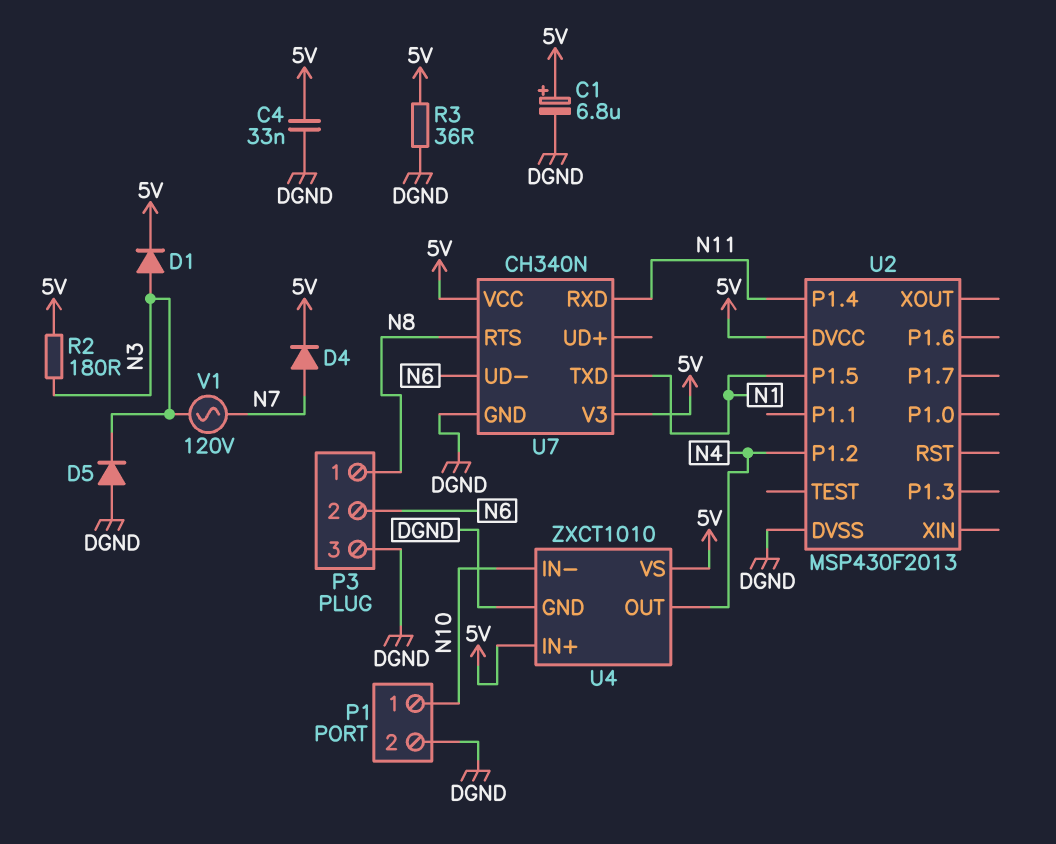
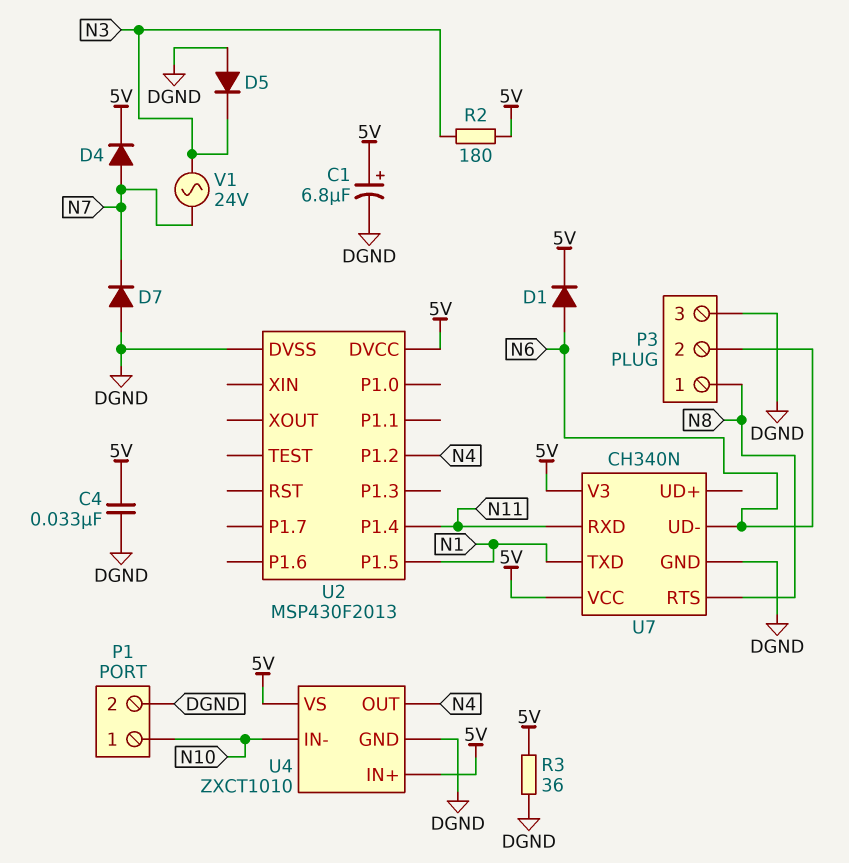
D1: diode (A N3, K 5V) -> diode (A N6, K 5V)
D7: none -> diode (A DGND, K N7)
V1: AC 120V (N3, N7) -> AC 24V (N3, N7)

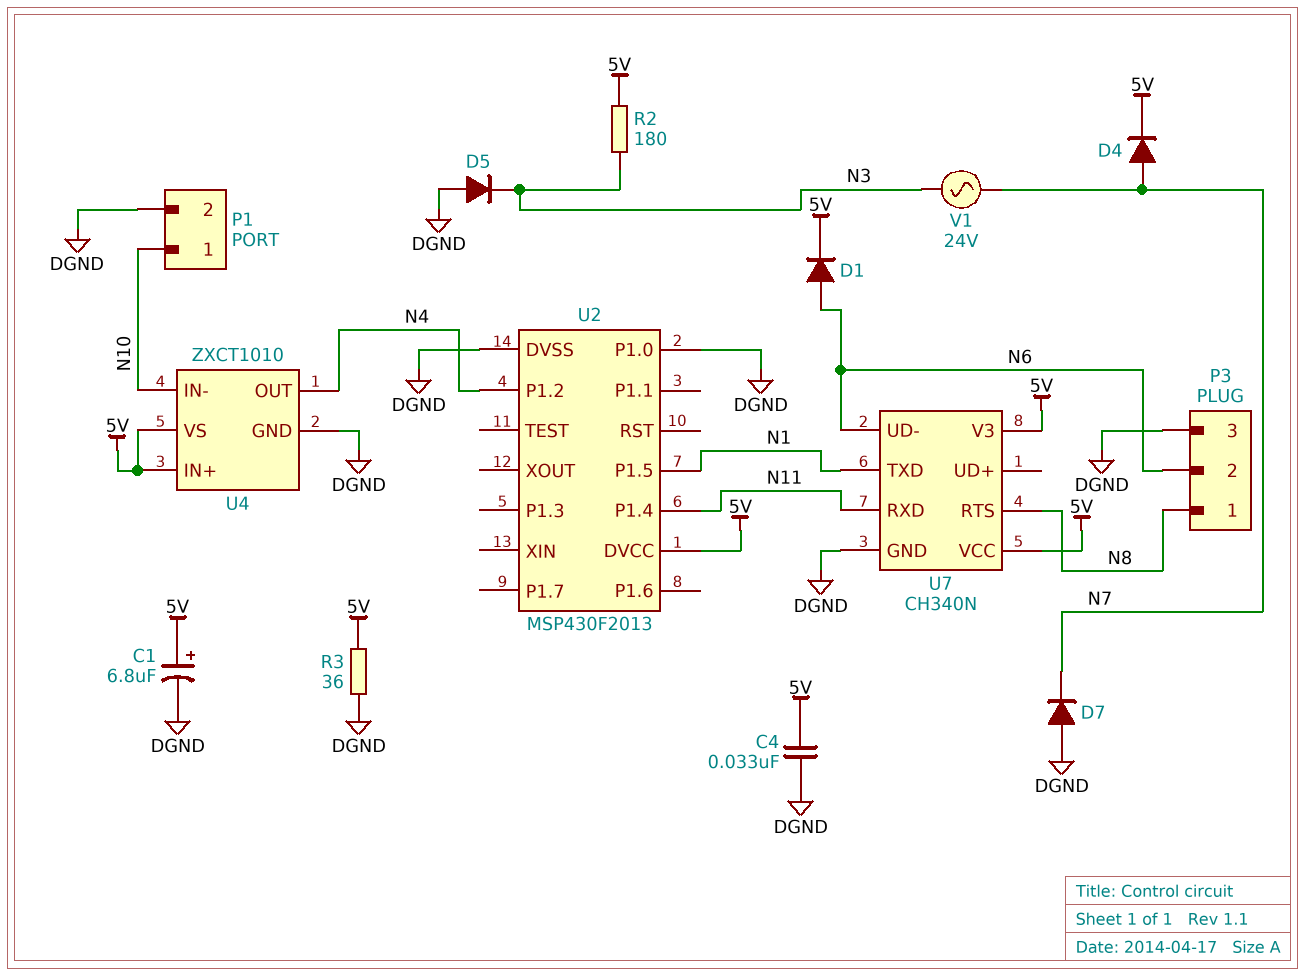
U2 pin P1.0: none -> DGND

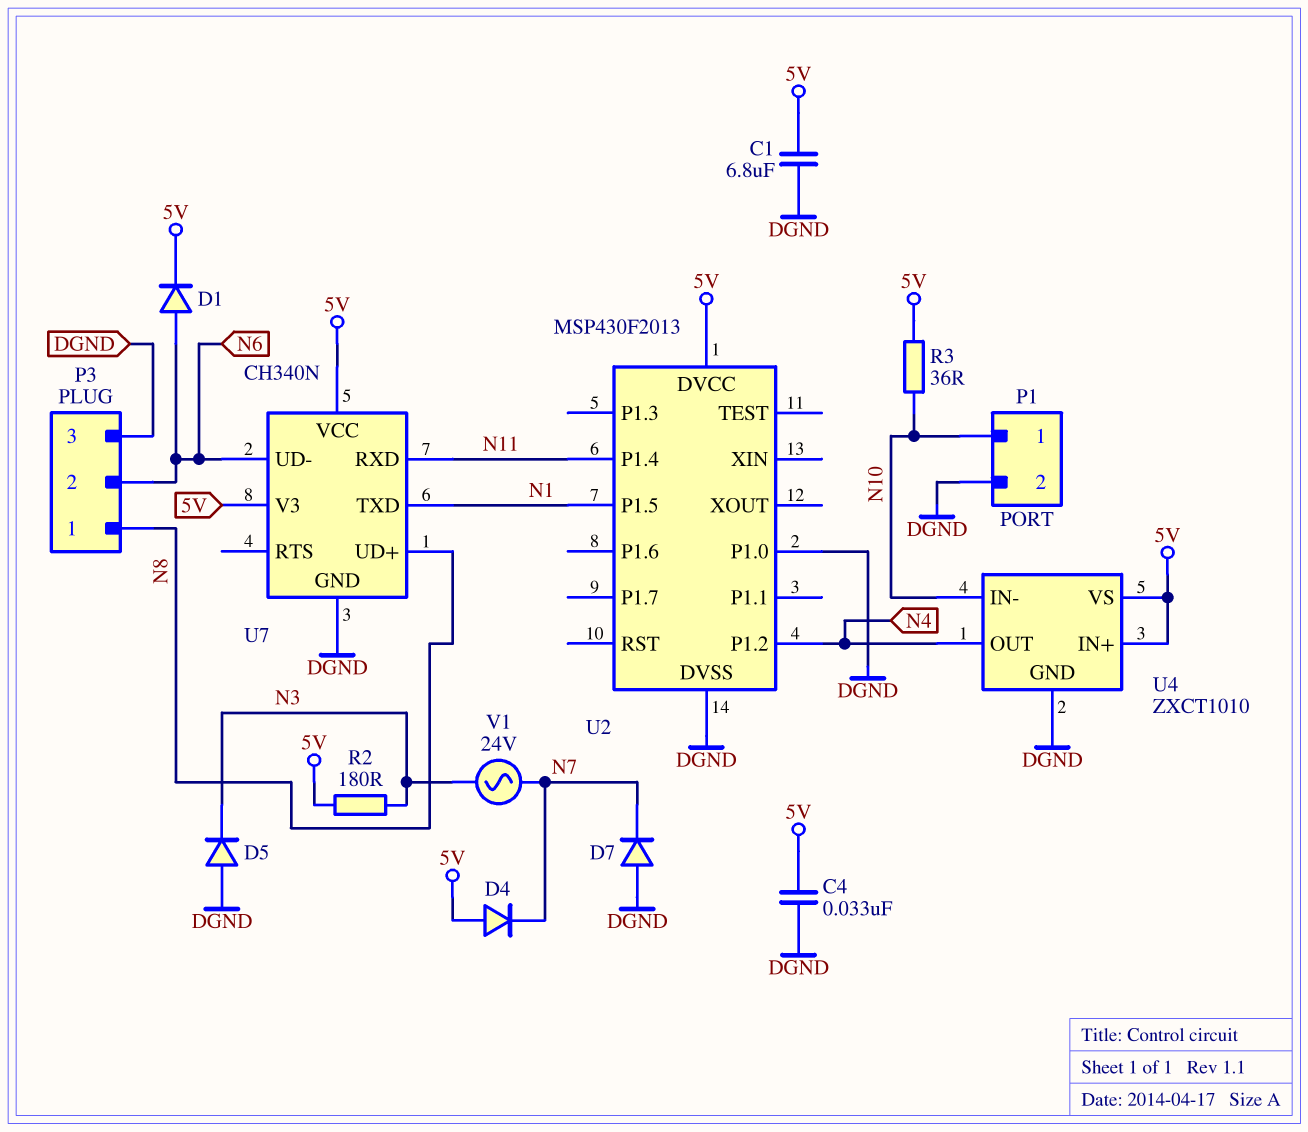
C1: 6.8uF (plus 5V, minus DGND) -> 6.8uF (5V, DGND)
D4: diode (A N7, K 5V) -> diode (A 5V, K N7)
R3: 36 (5V, DGND) -> 36 (5V, N10)
U7 pin RTS: N8 -> none
U7 pin UD+: none -> N8

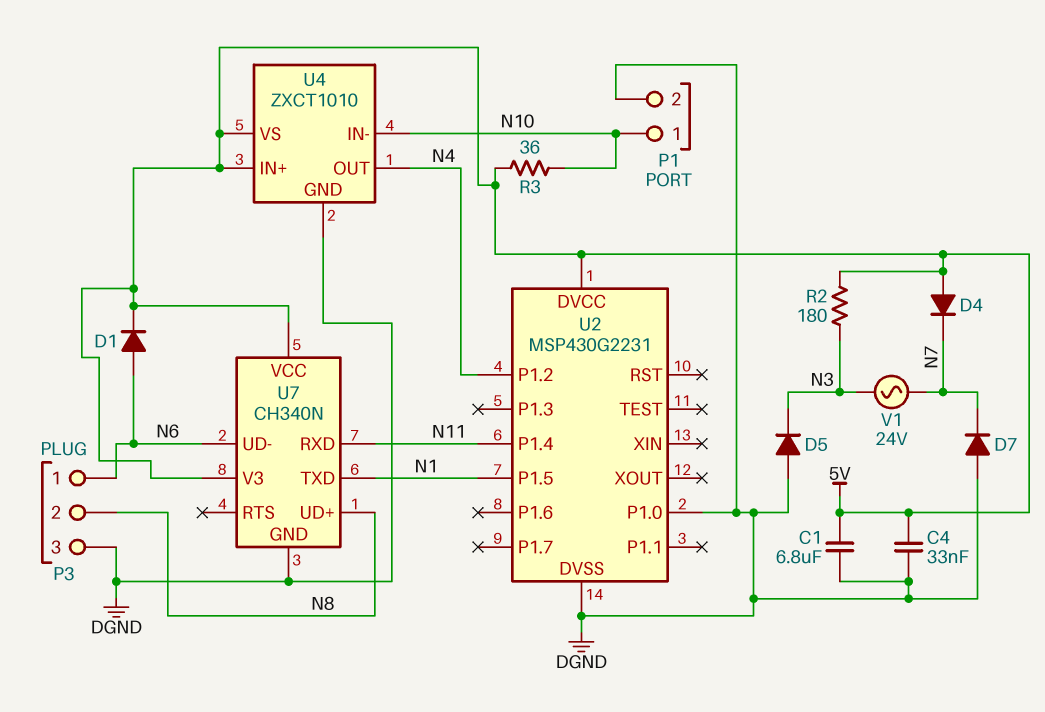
P3 pin 1: N8 -> N6
P3 pin 2: N6 -> N8
U2: MSP430F2013 -> MSP430G2231

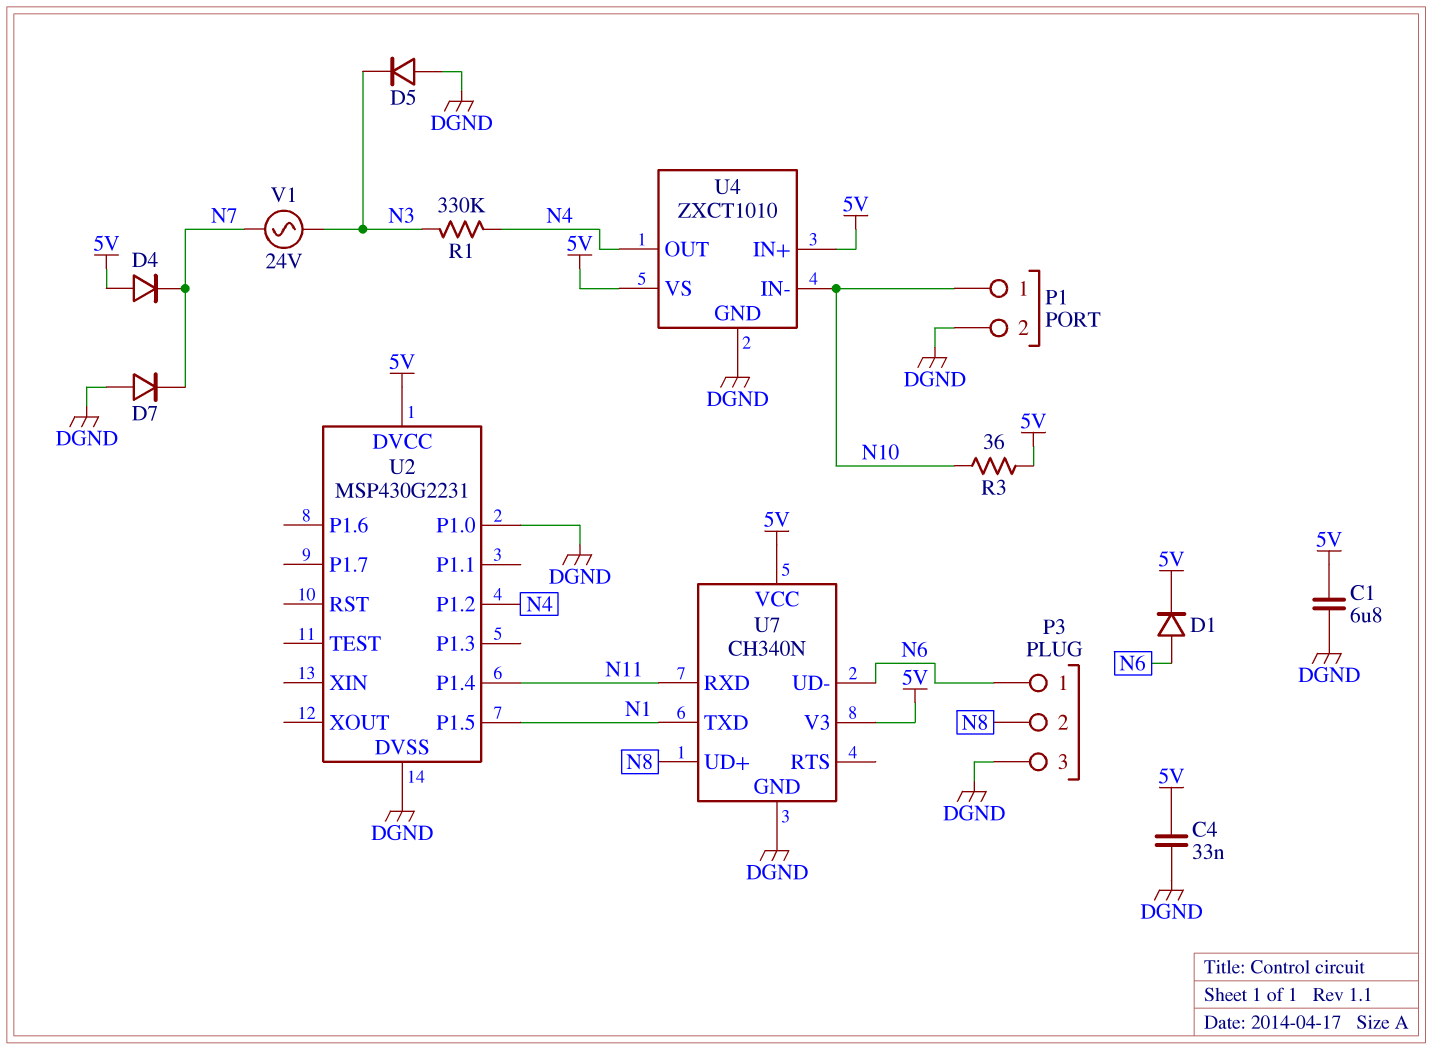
R1: none -> 330k (N3, N4)
R2: 180 (5V, N3) -> none

